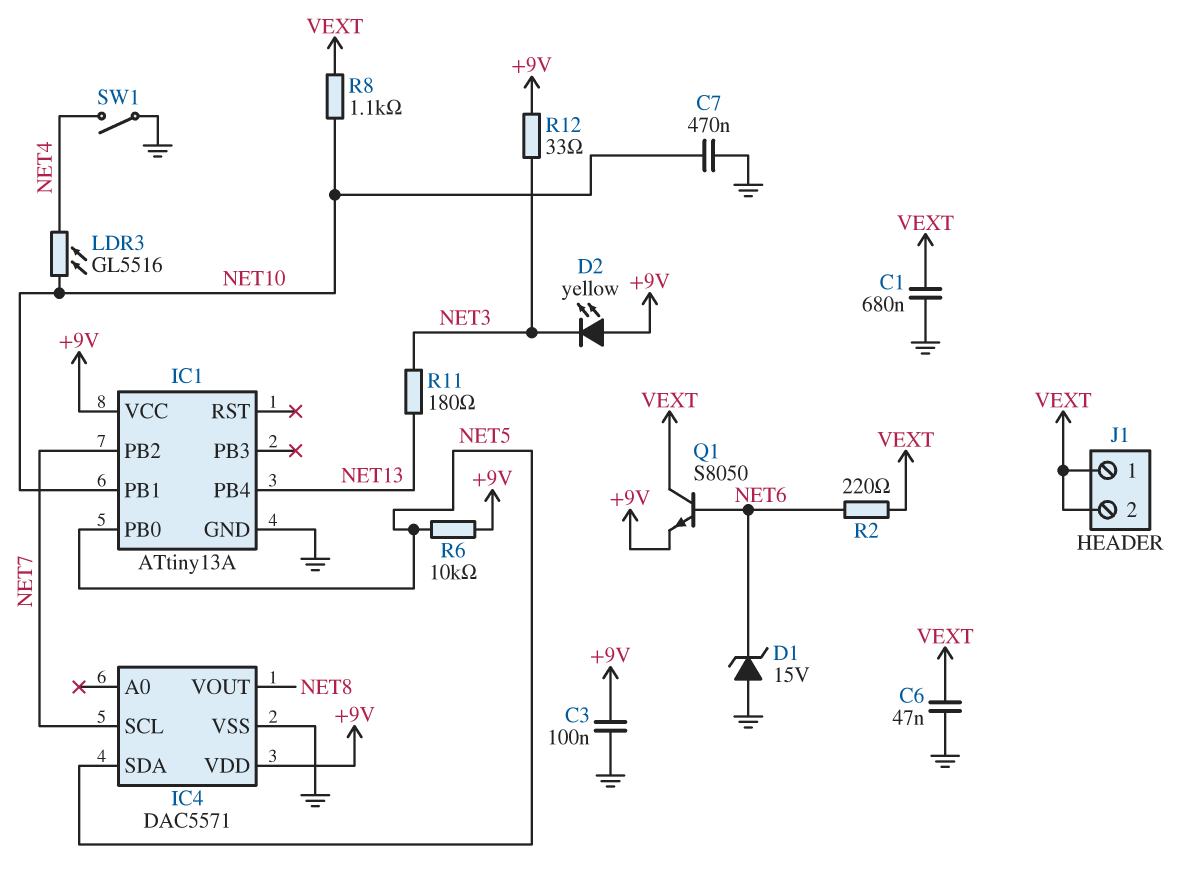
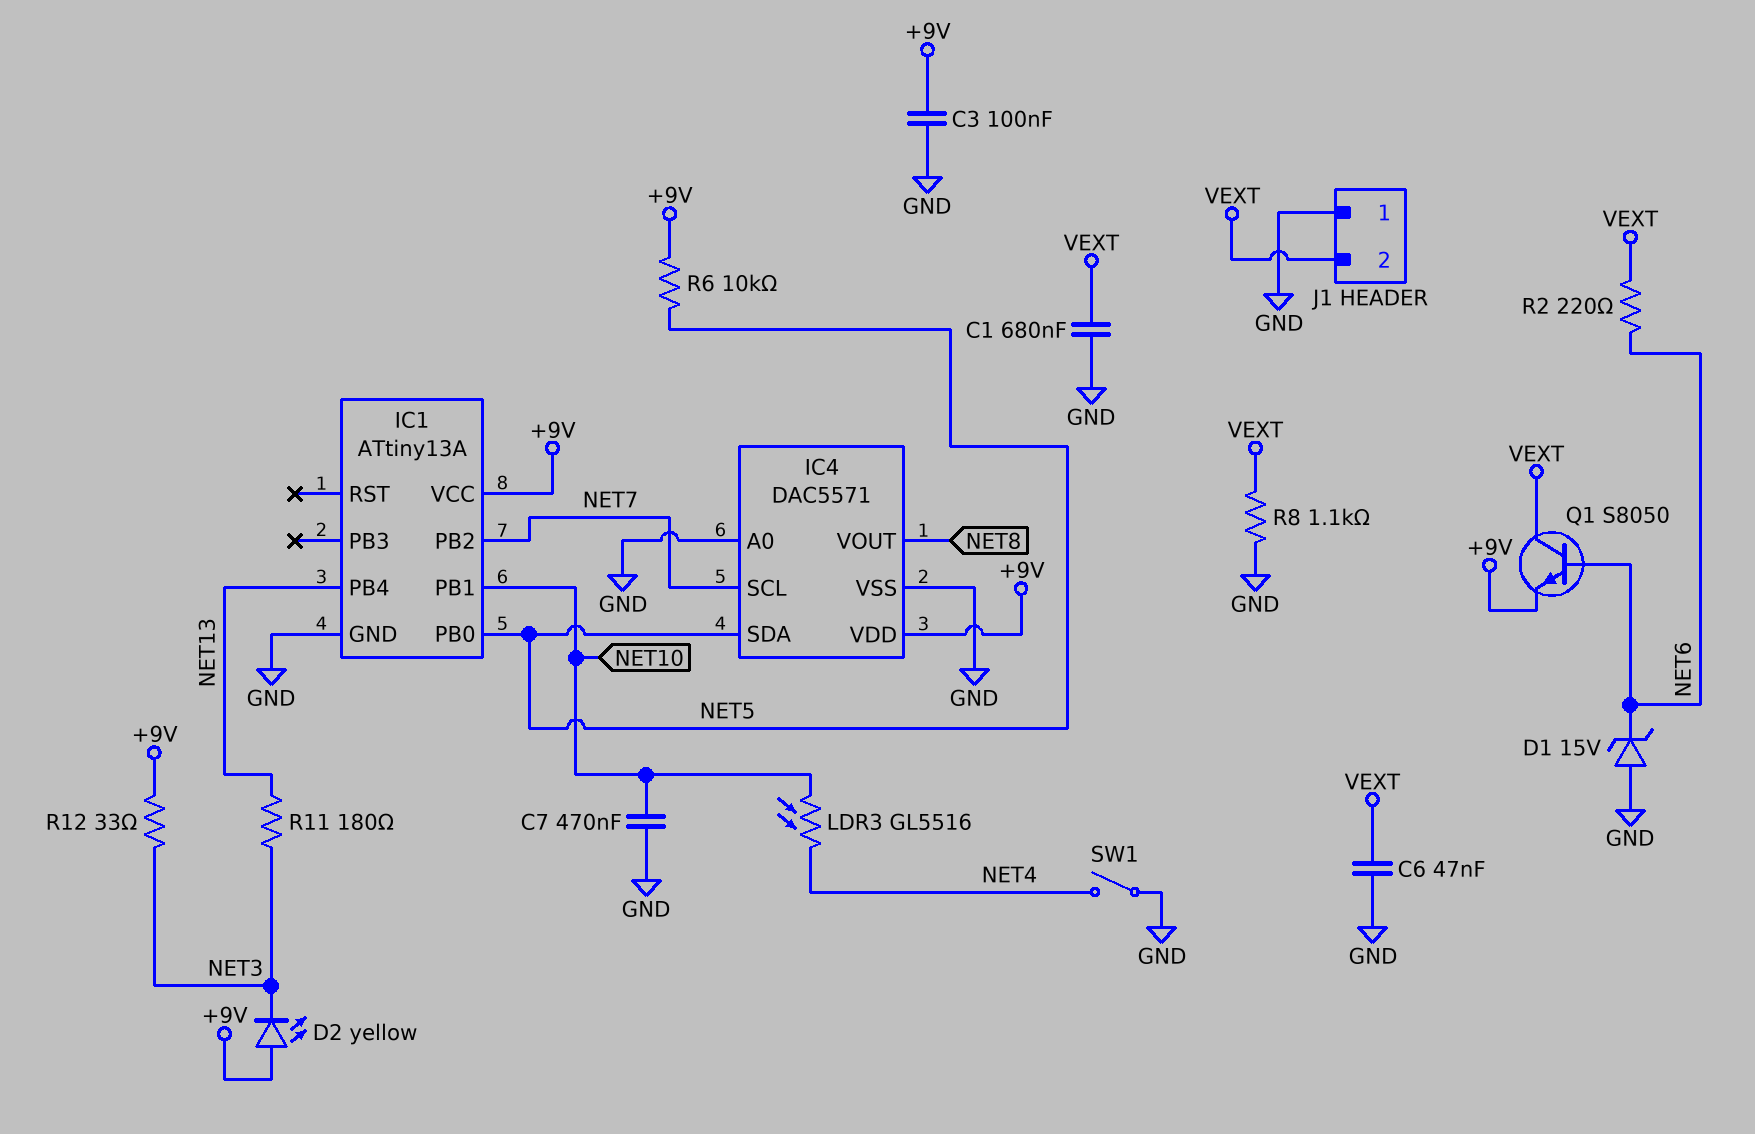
IC4 pin A0: none -> GND
J1 pin 1: VEXT -> GND
R8: 1.1k (NET10, VEXT) -> 1.1k (GND, VEXT)

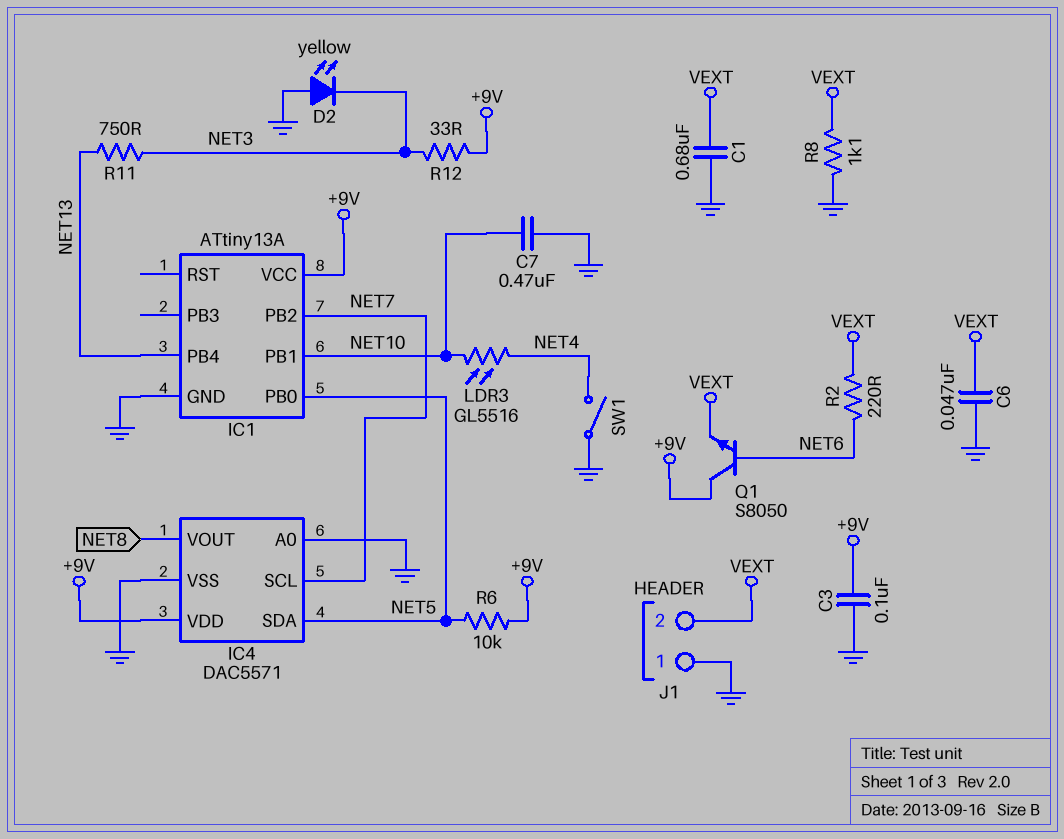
D1: zener 15V (A GND, K NET6) -> none
D2: LED yellow (A +9V, K NET3) -> LED yellow (A GND, K NET3)
Q1: NPN S8050 (B NET6, C VEXT, E +9V) -> NPN S8050 (B NET6, C +9V, E VEXT)
R11: 180 (NET3, NET13) -> 750 (NET3, NET13)

